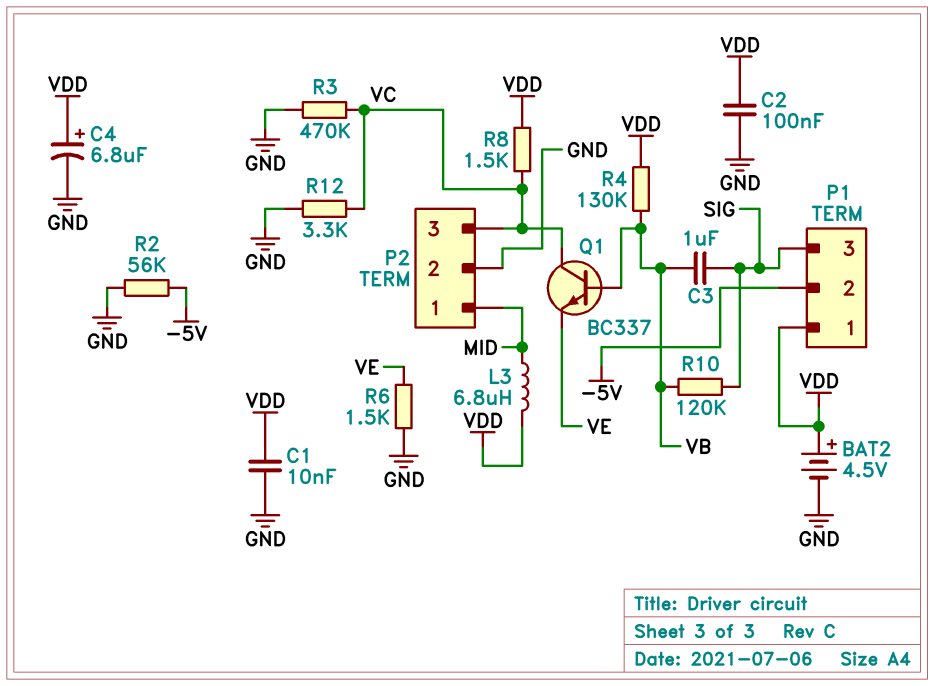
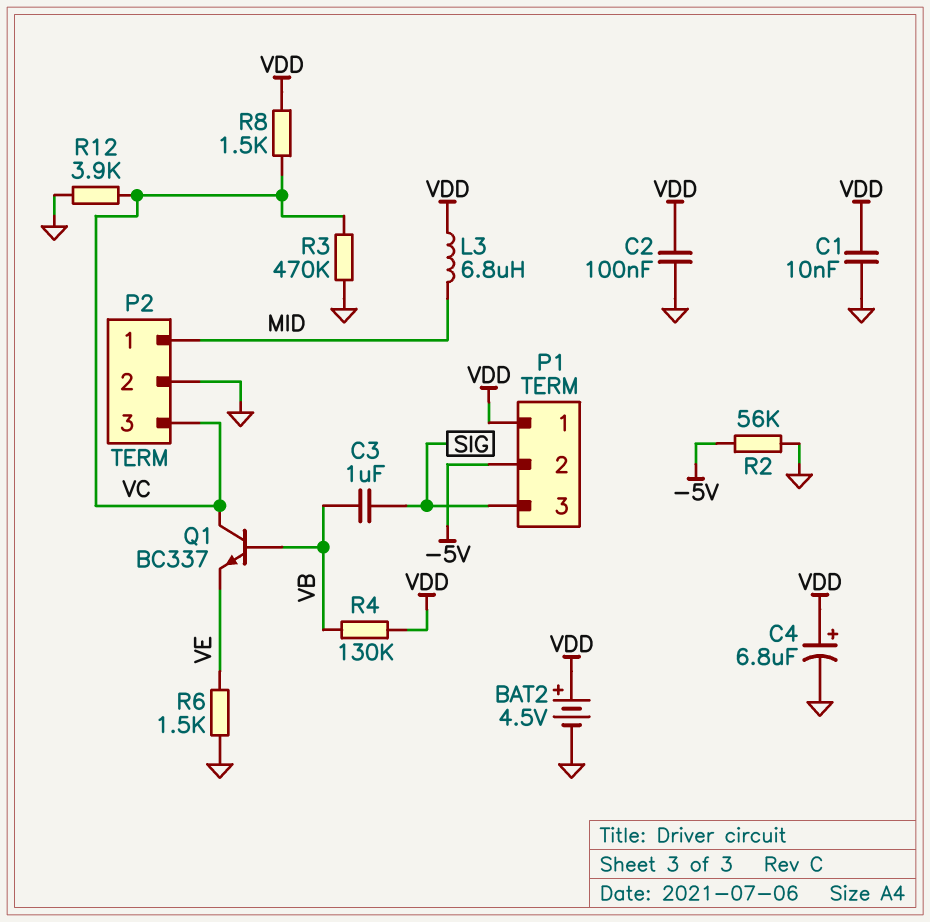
R10: 120k (SIG, VB) -> none
R12: 3.3k (GND, VC) -> 3.9k (GND, VC)

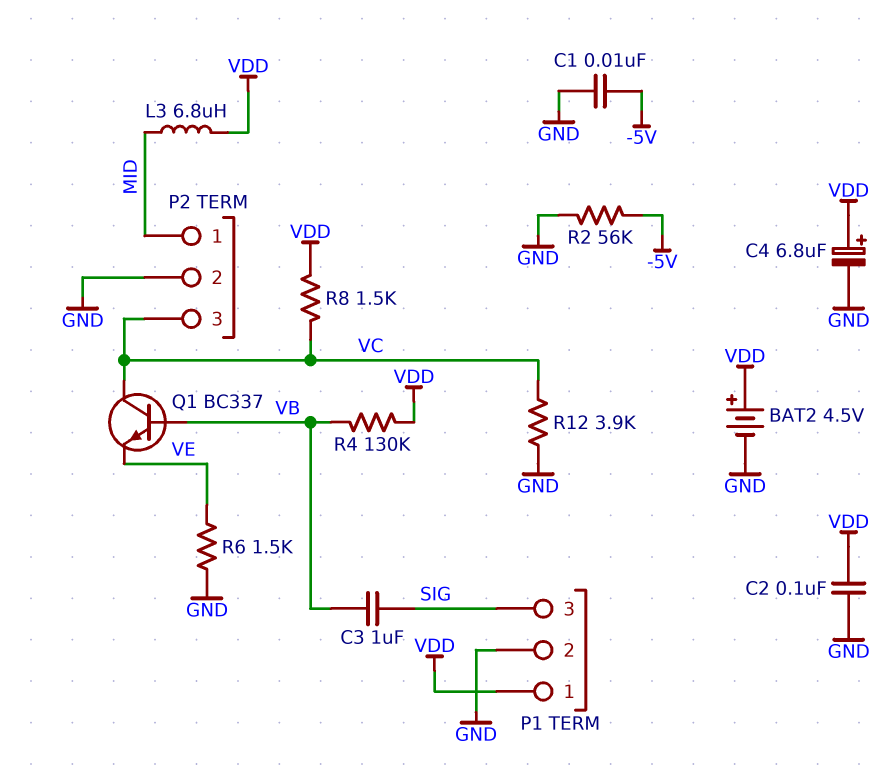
C1: 10nF (GND, VDD) -> 10nF (-5V, GND)
P1 pin 2: -5V -> GND
R3: 470k (GND, VC) -> none

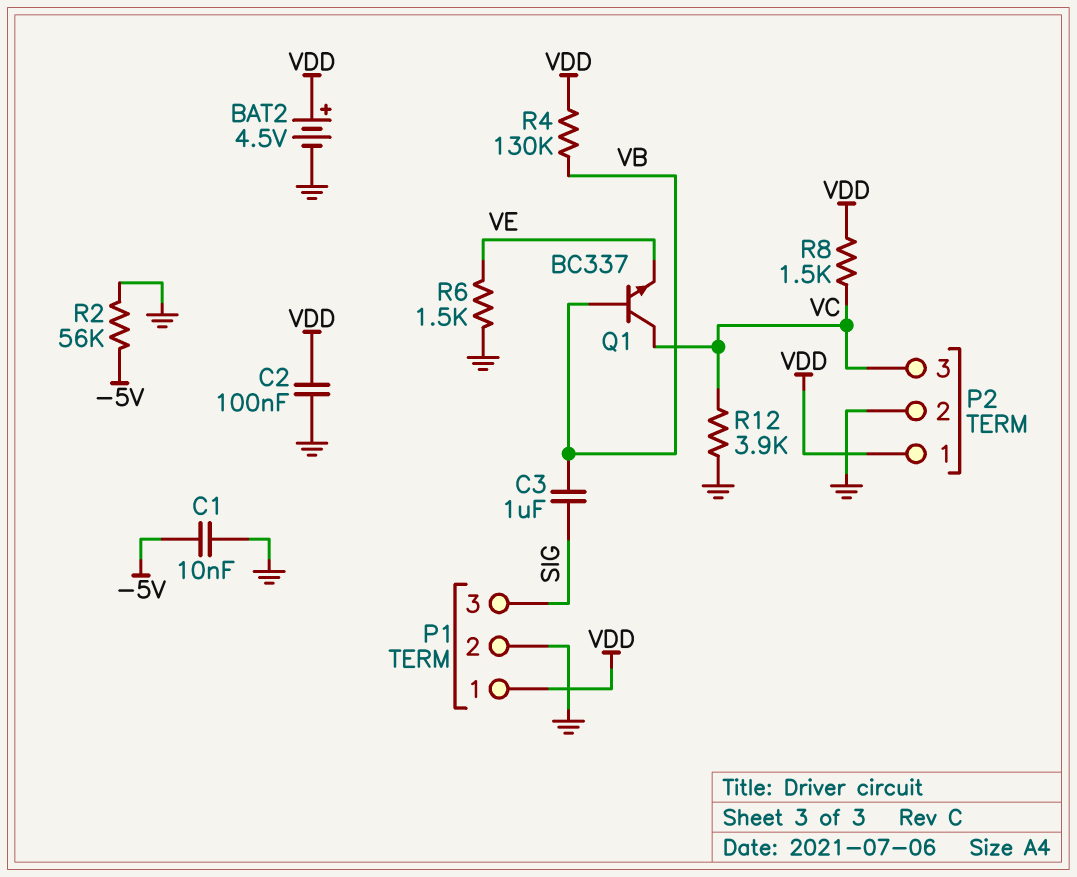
C4: 6.8uF (plus VDD, minus GND) -> none
L3: 6.8uH (MID, VDD) -> none
P2 pin 1: MID -> VDD

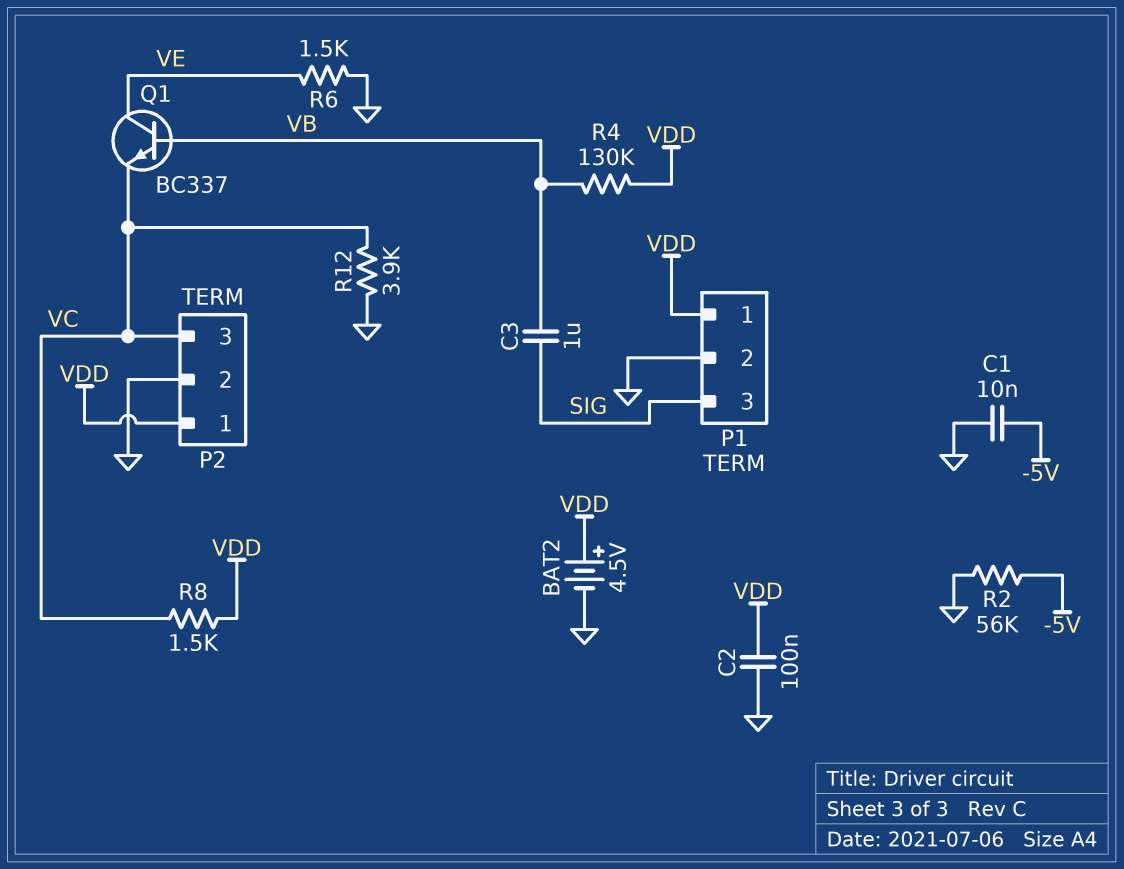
Q1: NPN BC337 (B VB, C VC, E VE) -> NPN BC337 (B VB, C VE, E VC)

